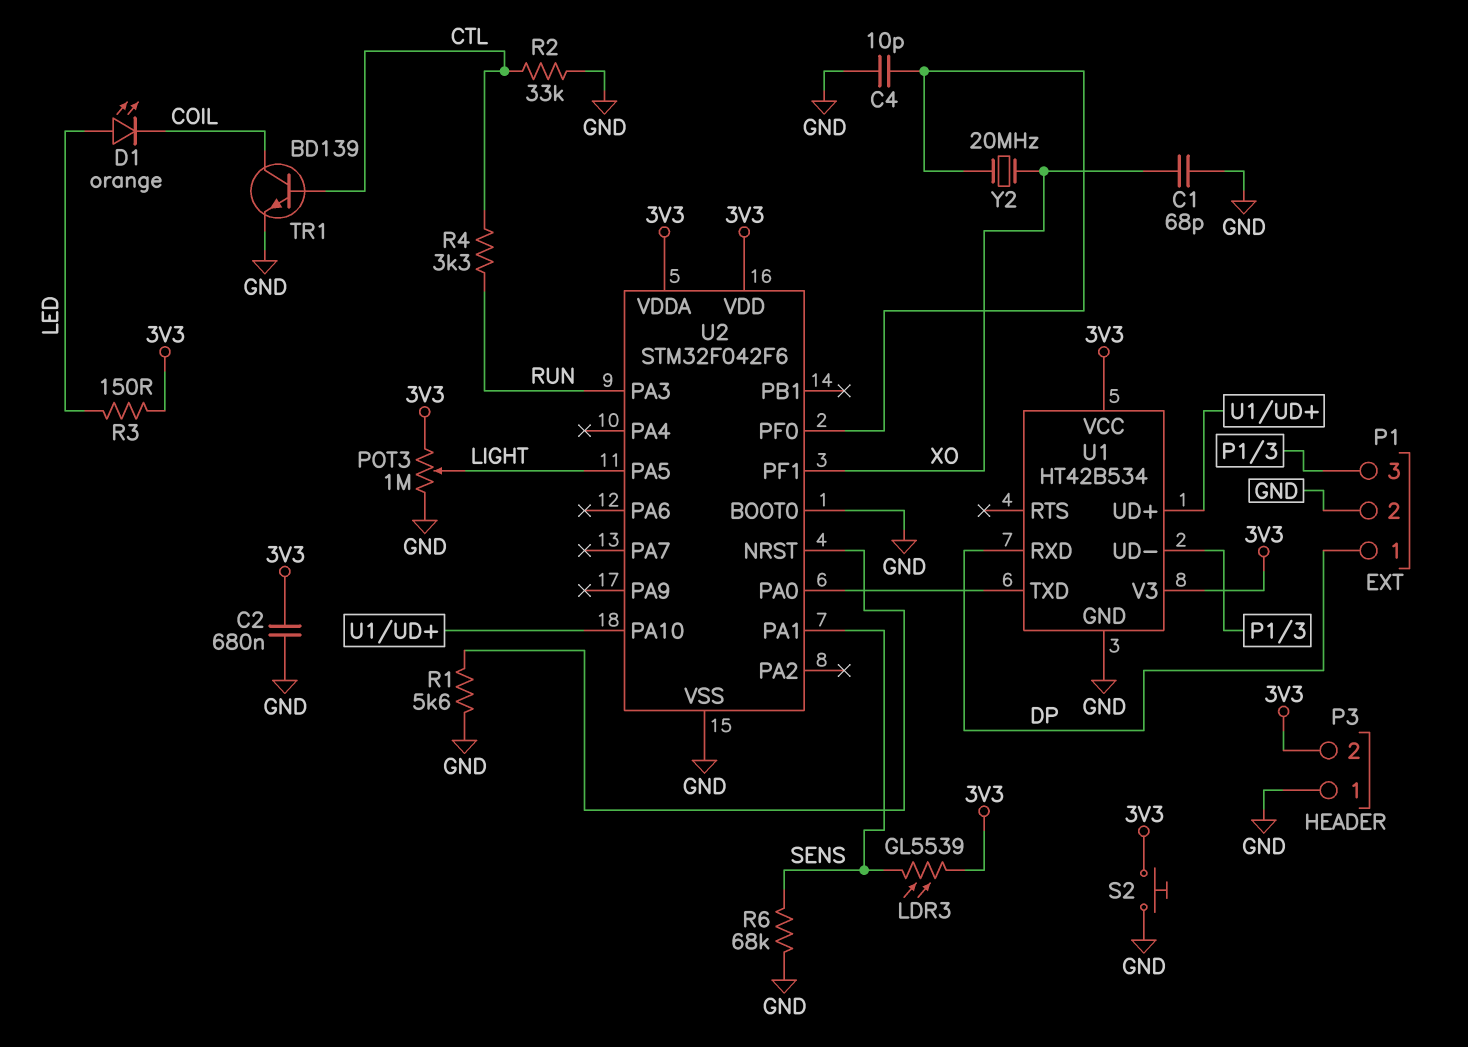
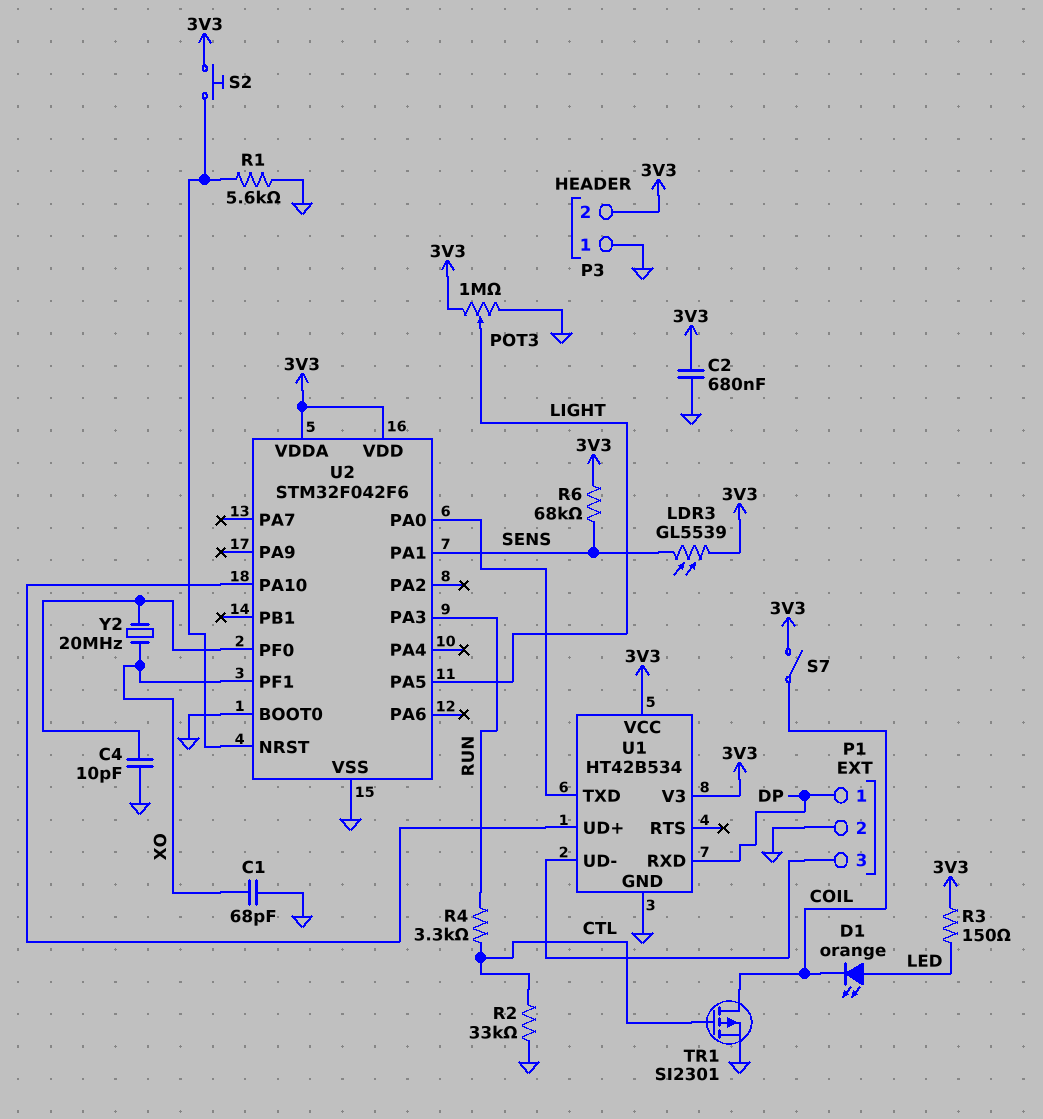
R6: 68k (GND, SENS) -> 68k (3V3, SENS)
S2: button (3V3, GND) -> button (3V3, U2/NRST)
S7: none -> switch (3V3, COIL)
TR1: NPN BD139 (B CTL, C COIL, E GND) -> PMOS SI2301 (G CTL, D COIL, S GND)

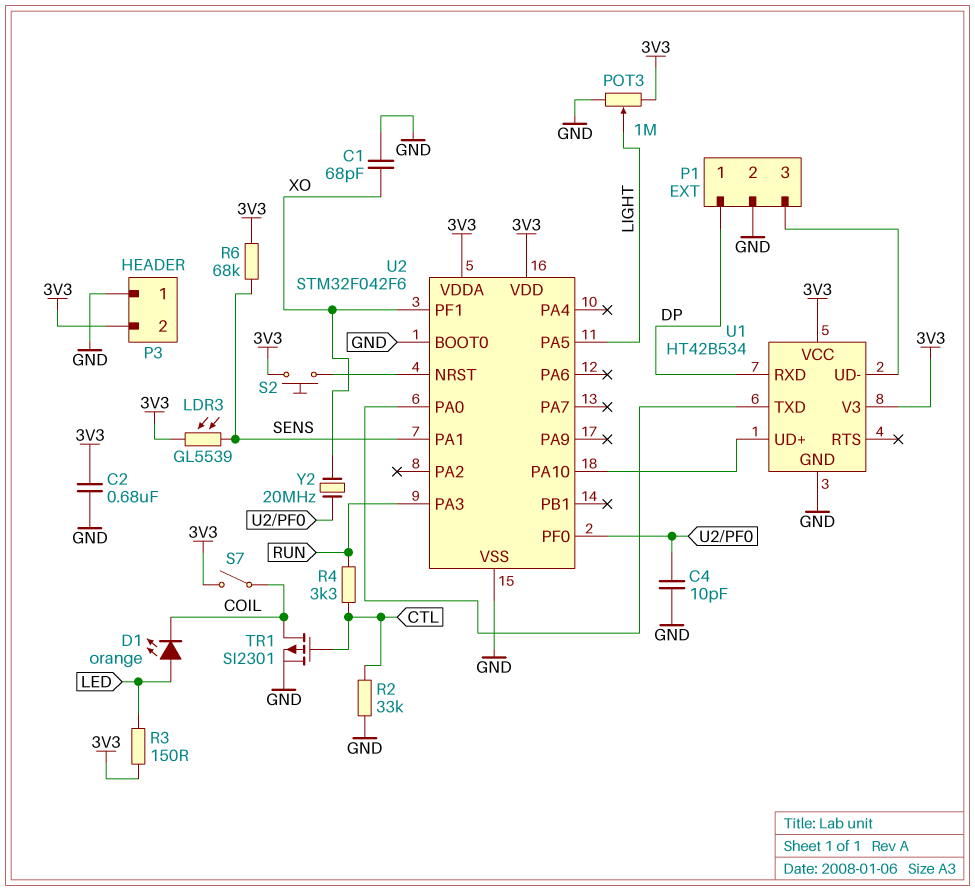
R1: 5.6k (GND, U2/NRST) -> none

